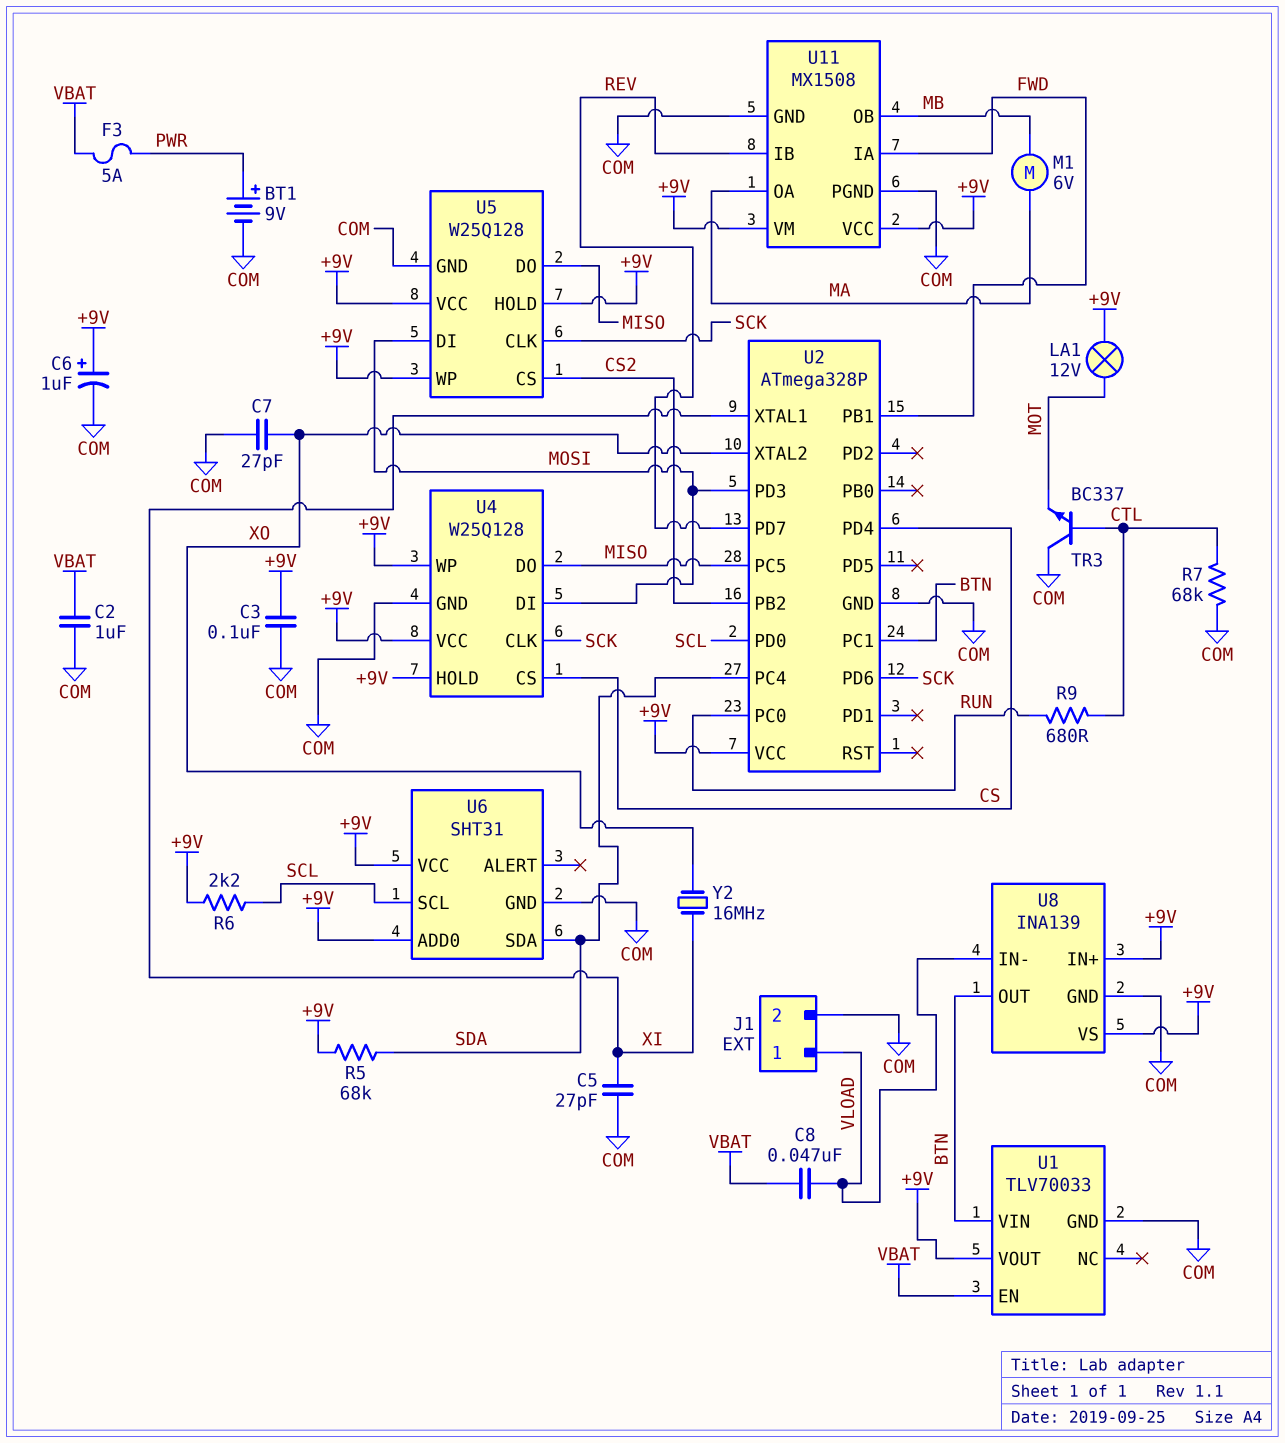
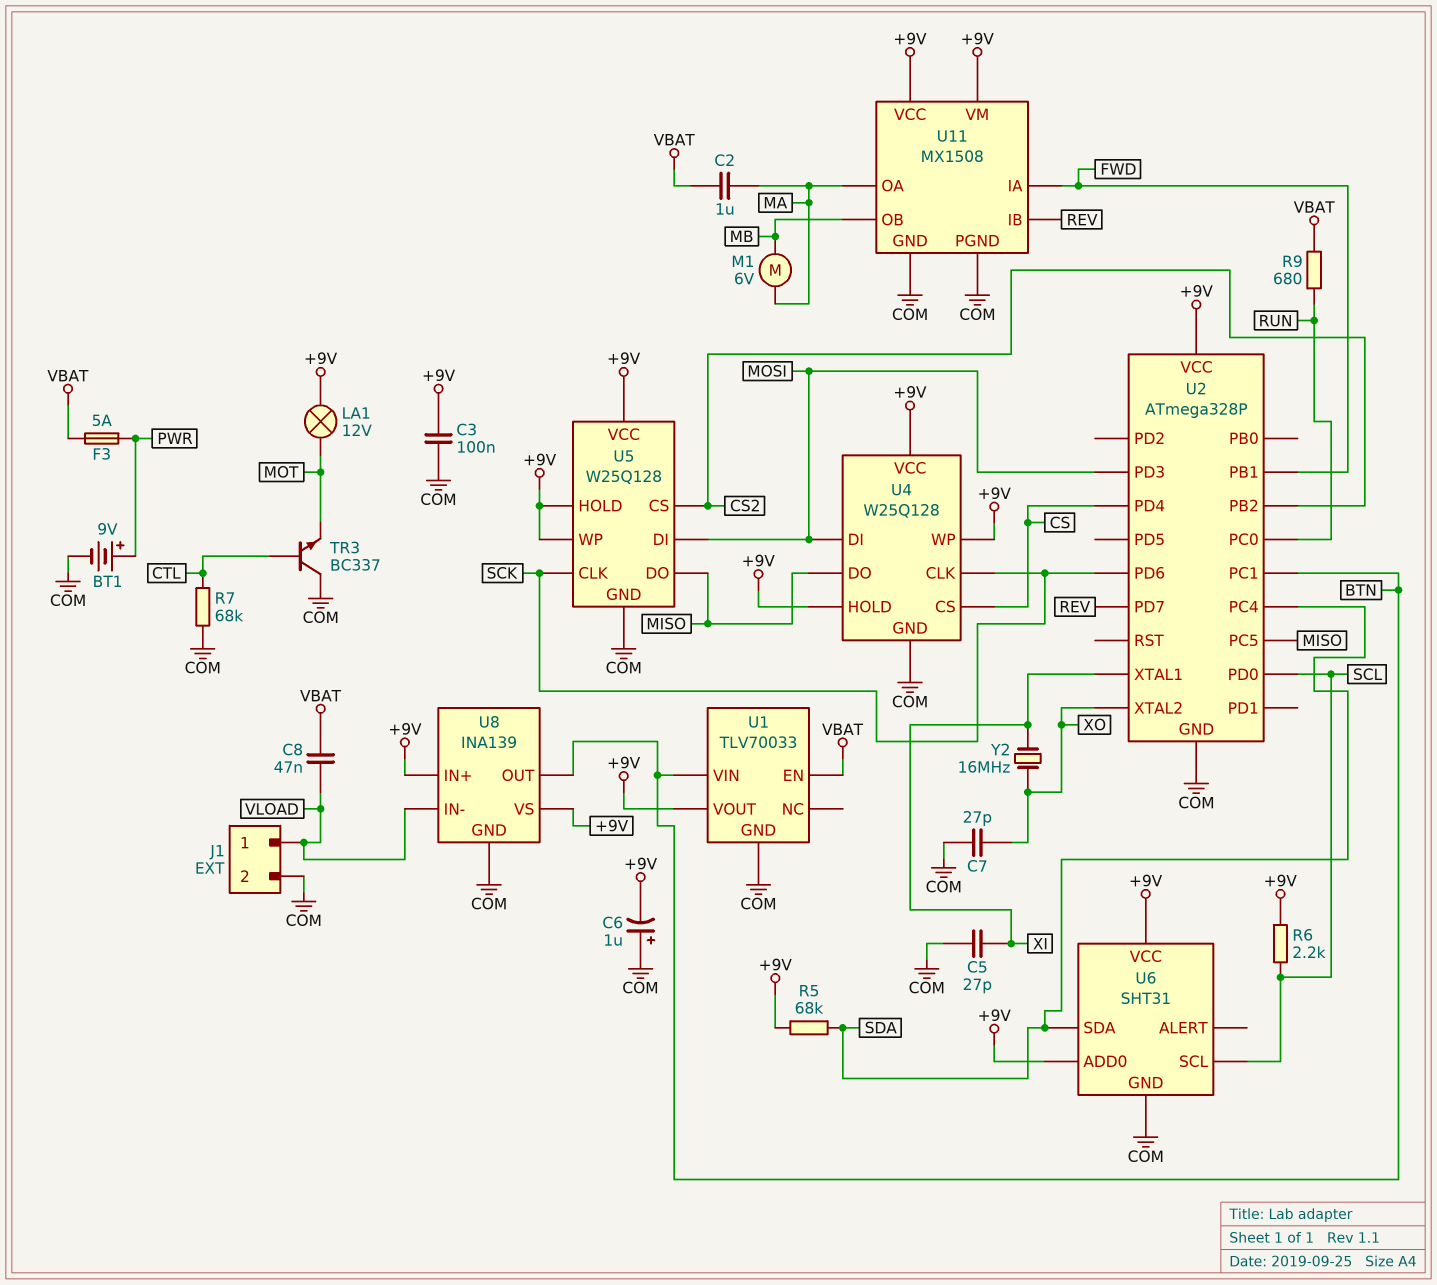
C2: 1uF (COM, VBAT) -> 1uF (MA, VBAT)
C6: 1uF (plus +9V, minus COM) -> 1uF (plus COM, minus +9V)
R9: 680 (CTL, RUN) -> 680 (RUN, VBAT)

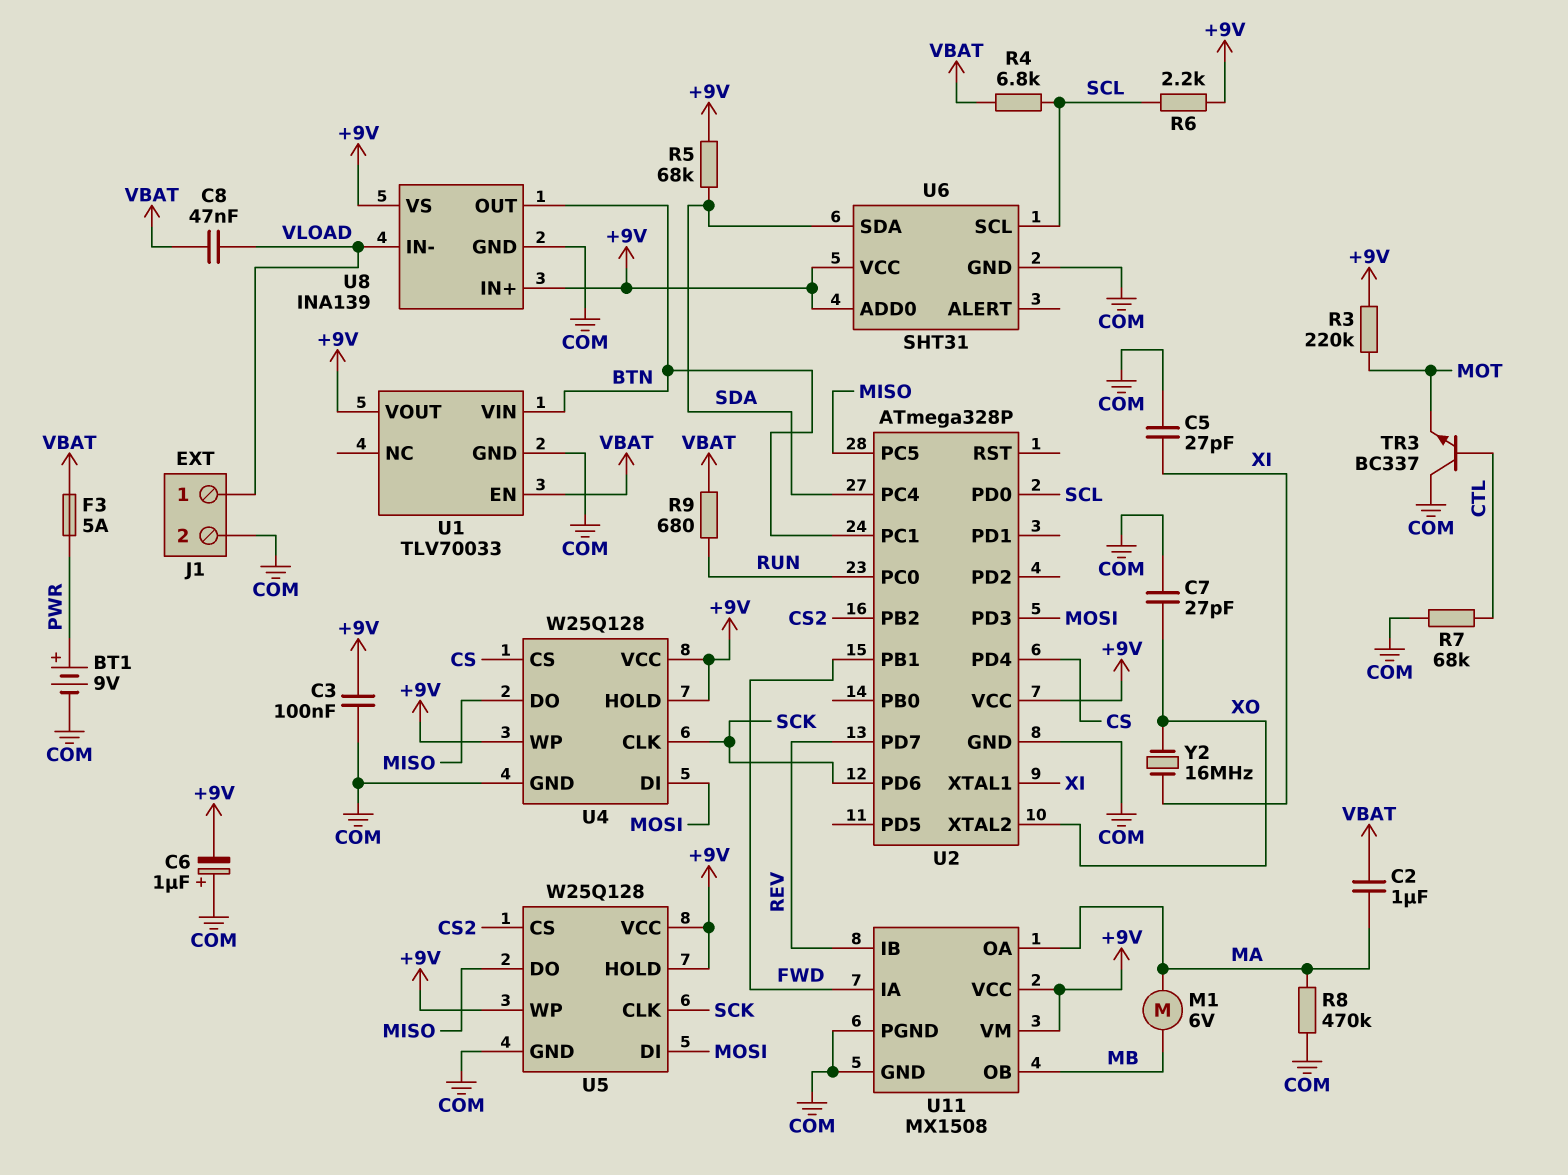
LA1: lamp 12V (+9V, MOT) -> none
R3: none -> 220k (+9V, MOT)
R4: none -> 6.8k (SCL, VBAT)
R8: none -> 470k (COM, MA)

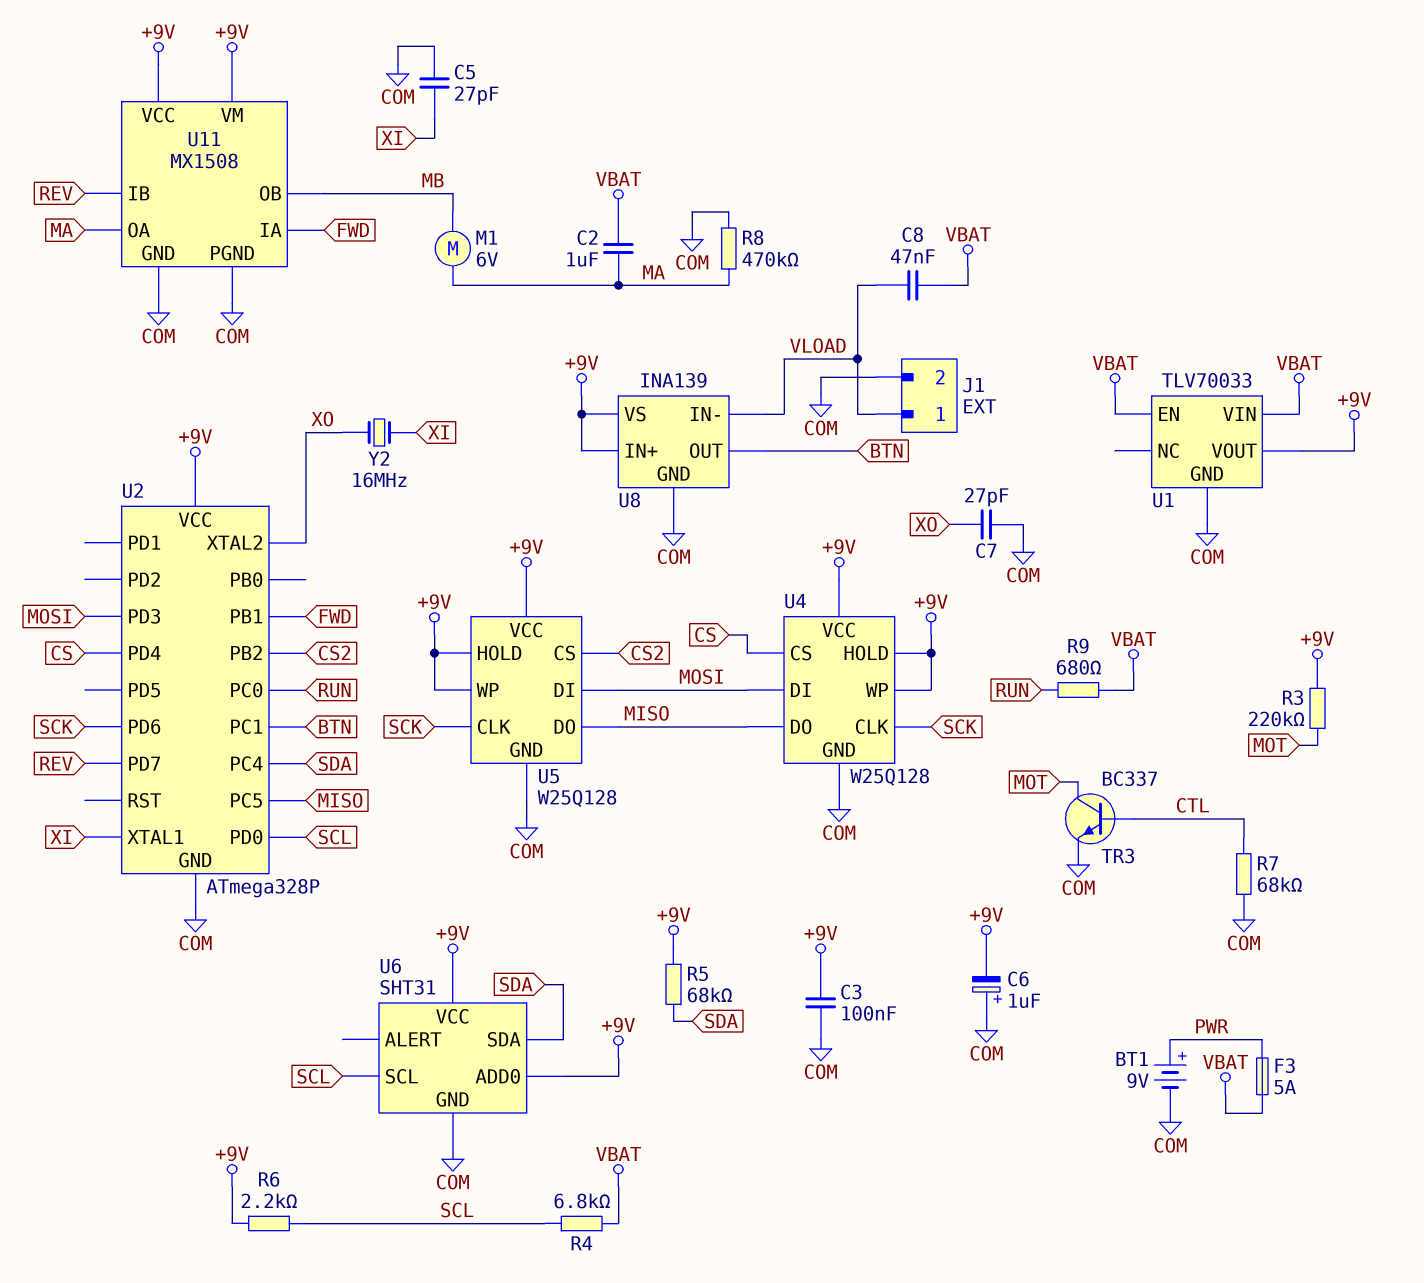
TR3: NPN BC337 (B CTL, C COM, E MOT) -> NPN BC337 (B CTL, C MOT, E COM)
U1 pin VIN: BTN -> VBAT

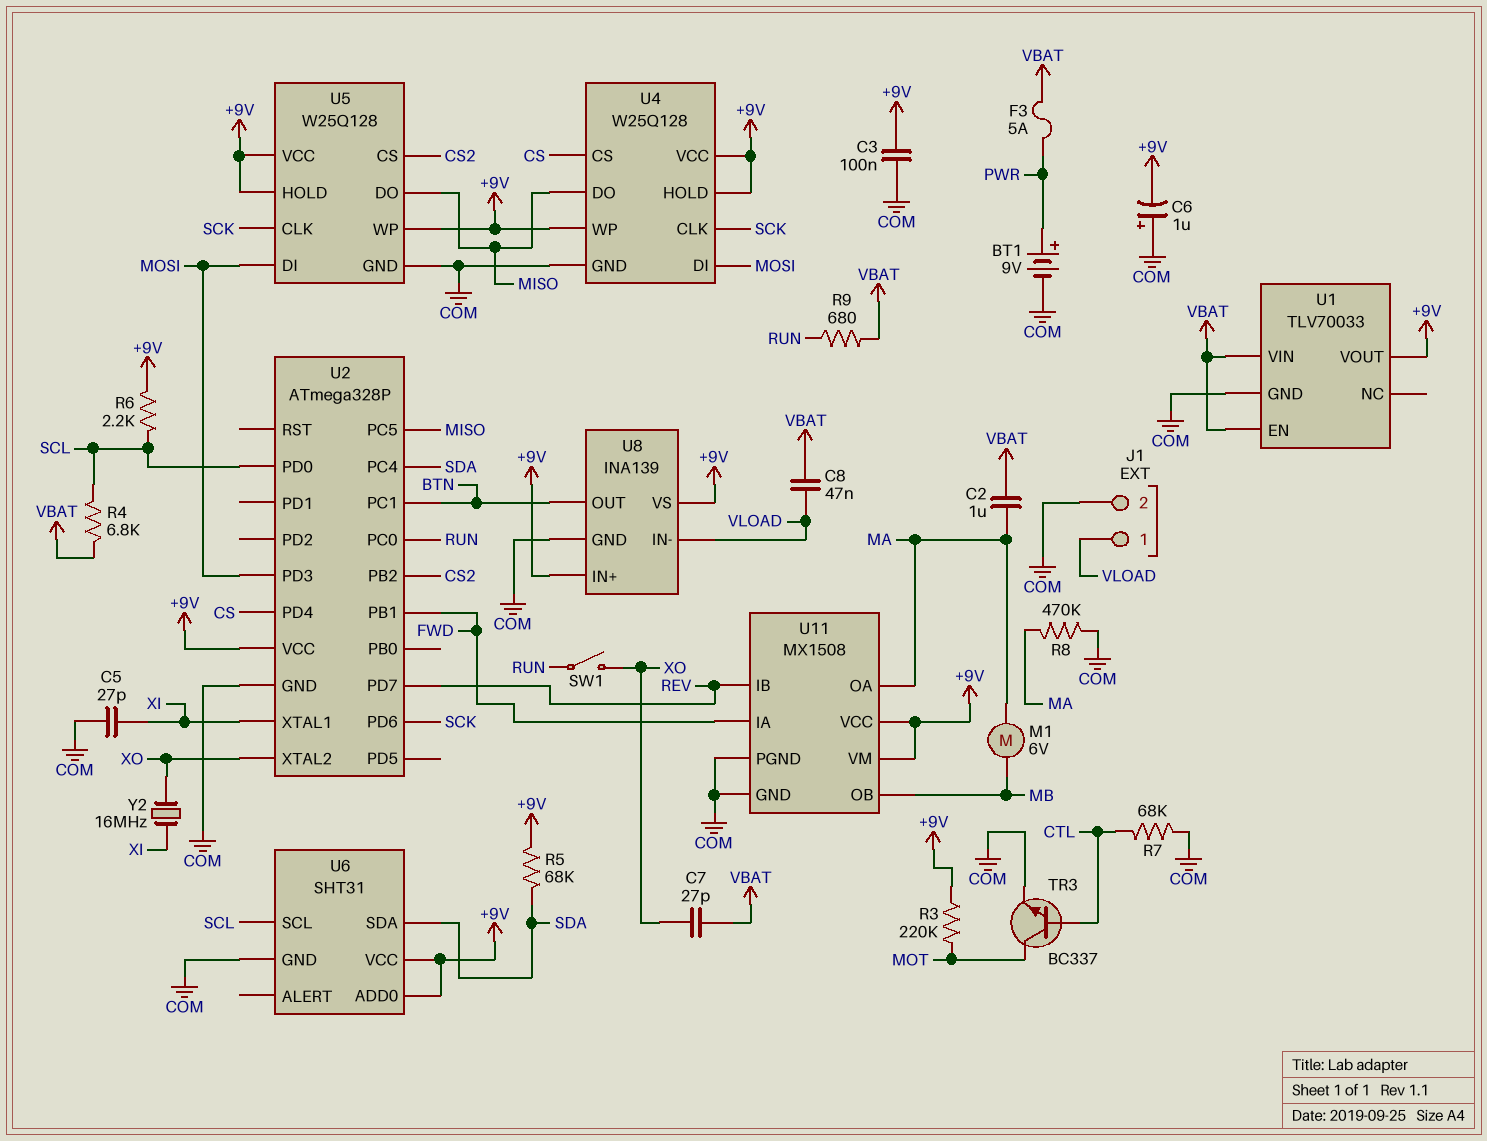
C7: 27pF (COM, XO) -> 27pF (VBAT, XO)
SW1: none -> switch (RUN, XO)

